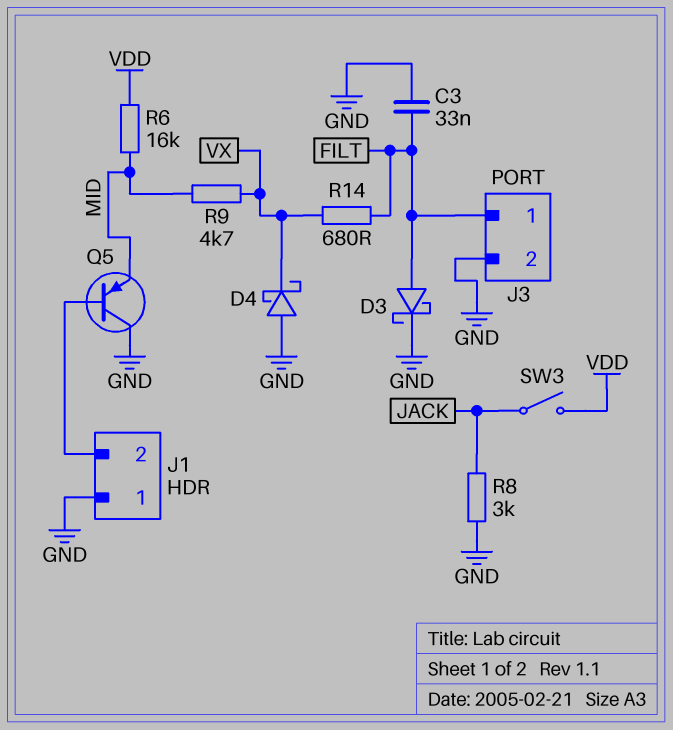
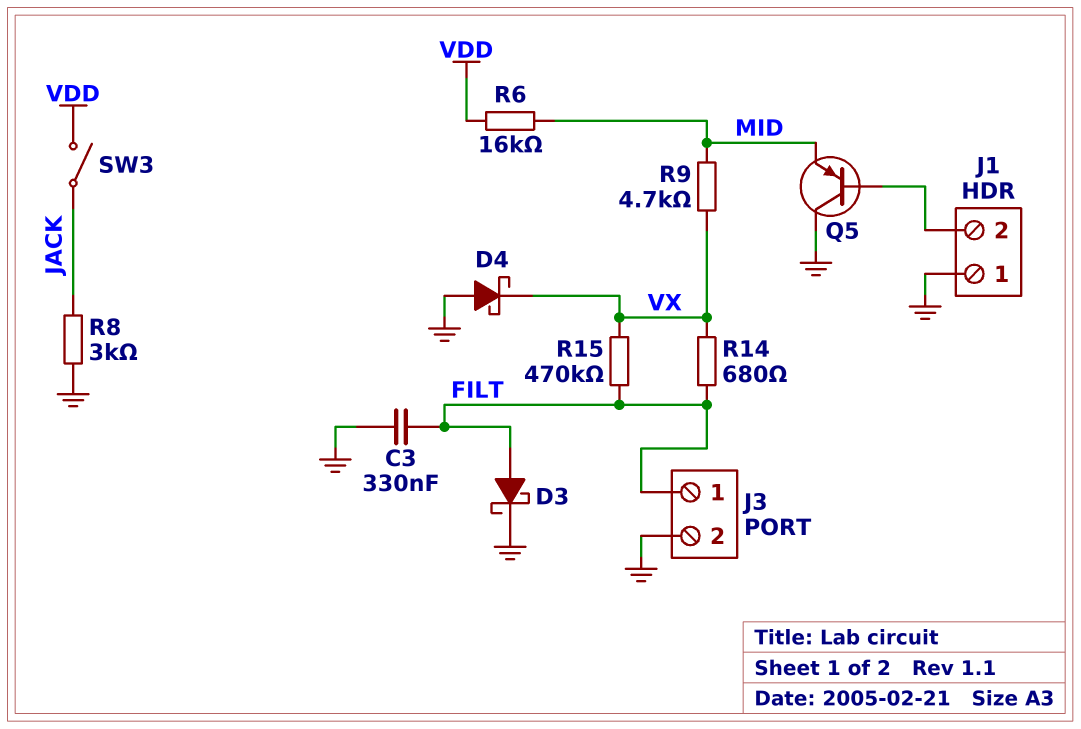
C3: 33nF (FILT, GND) -> 330nF (FILT, GND)
R15: none -> 470k (FILT, VX)

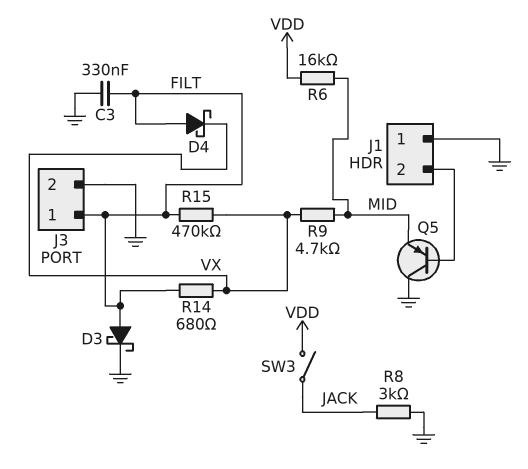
D4: schottky (A GND, K VX) -> schottky (A FILT, K VX)

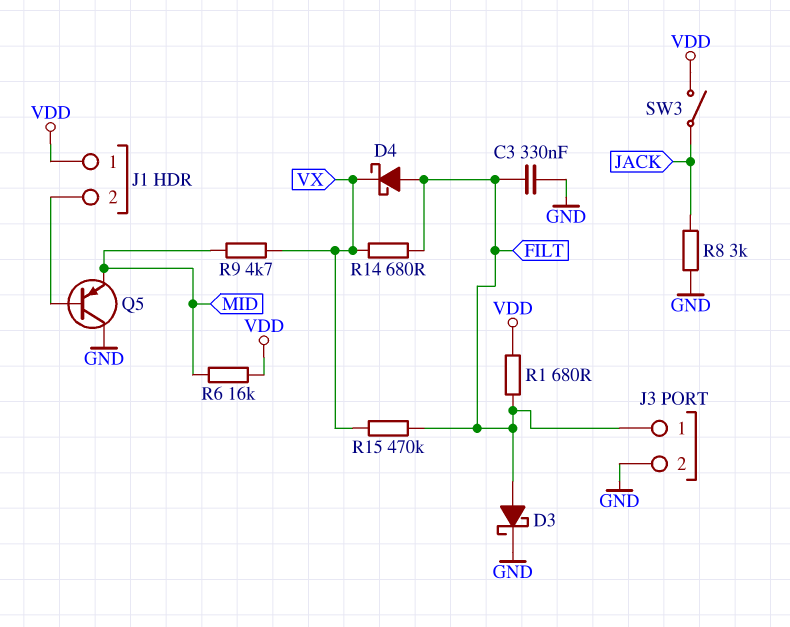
J1 pin 1: GND -> VDD
R1: none -> 680 (FILT, VDD)

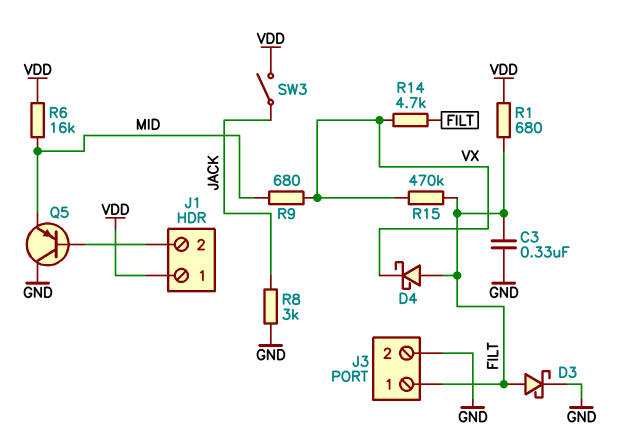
R9: 4.7k (MID, VX) -> 680 (MID, VX)
R14: 680 (FILT, VX) -> 4.7k (FILT, VX)

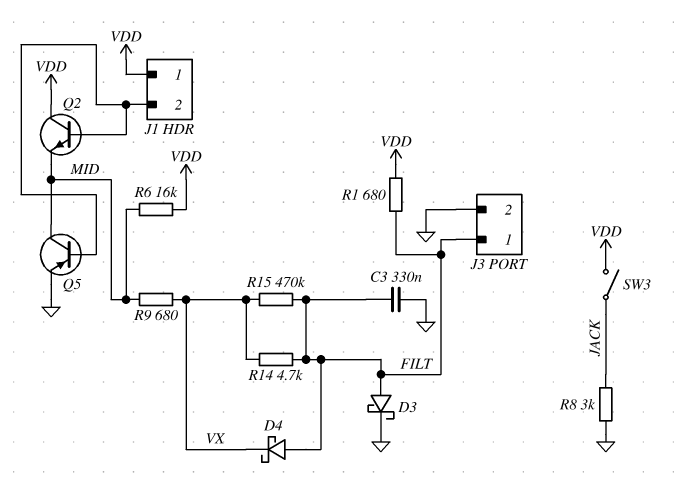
Q2: none -> NPN (B J1/2, C VDD, E MID)
Q5: PNP (B J1/2, C GND, E MID) -> PNP (B J1/2, C MID, E GND)

